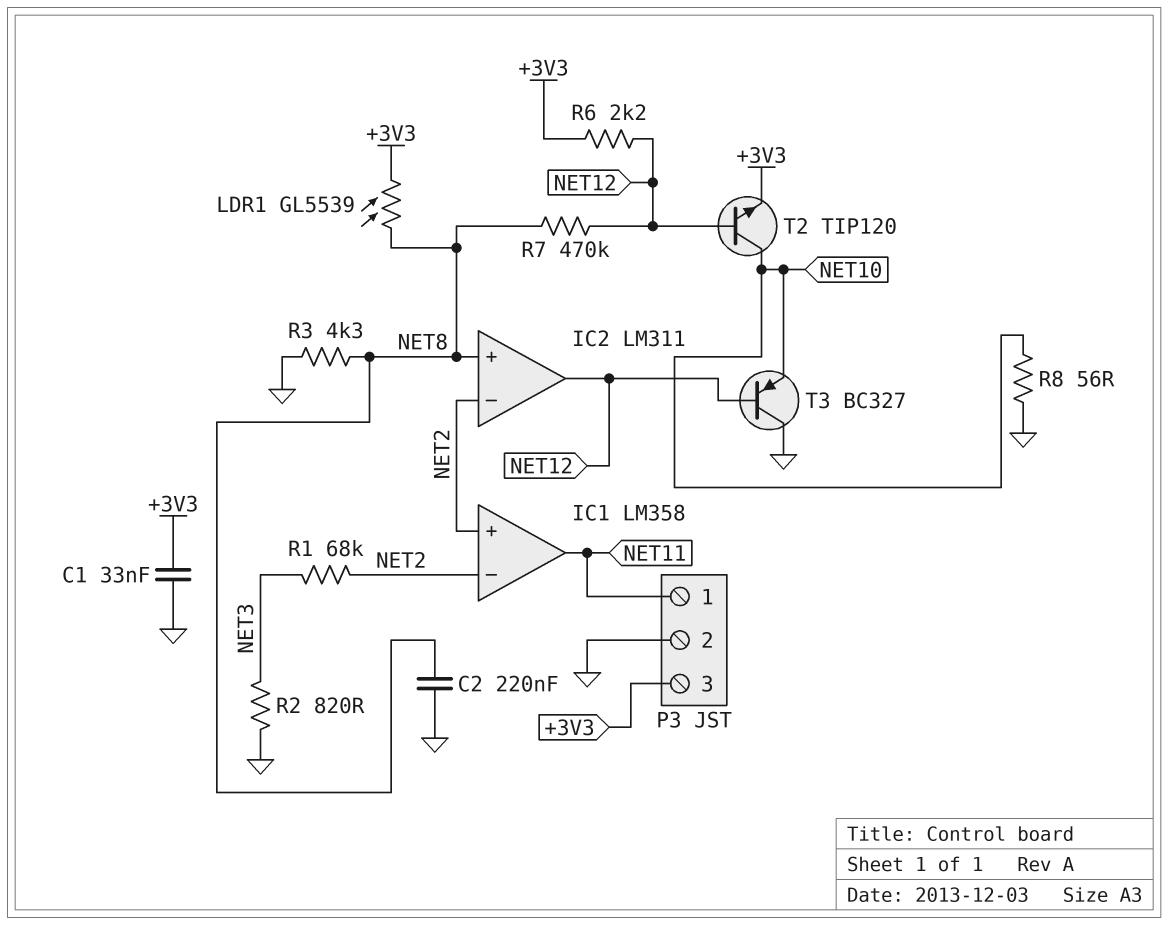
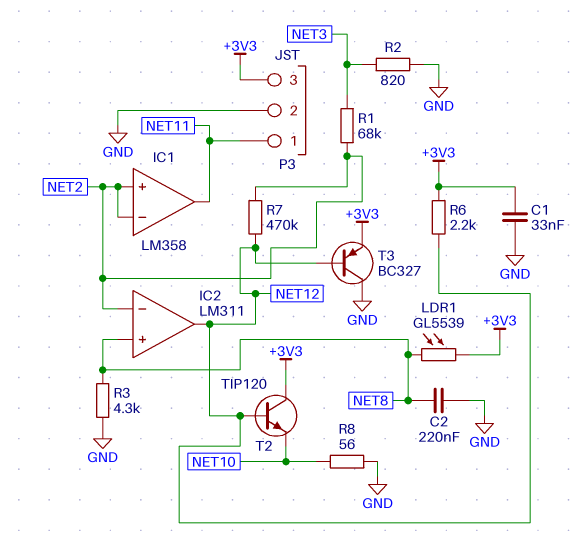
R7: 470k (NET8, NET12) -> 470k (NET2, NET12)
T2: NPN TIP120 (B NET12, C NET10, E +3V3) -> NPN TIP120 (B NET12, C +3V3, E NET10)
T3: PNP BC327 (B NET12, C GND, E NET10) -> PNP BC327 (B NET12, C GND, E +3V3)

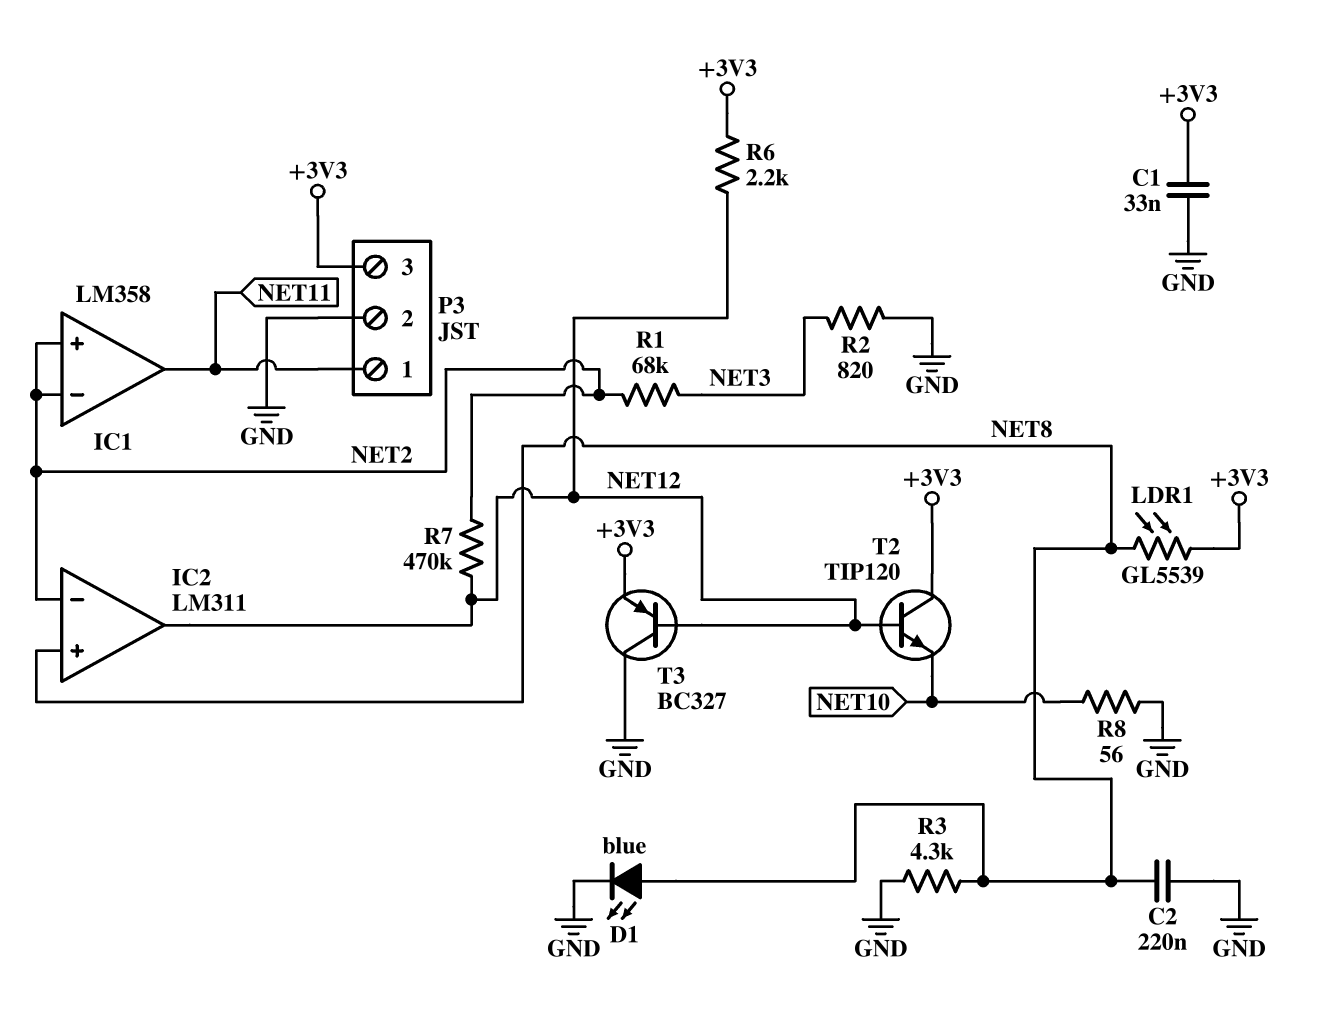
D1: none -> LED blue (A NET8, K GND)

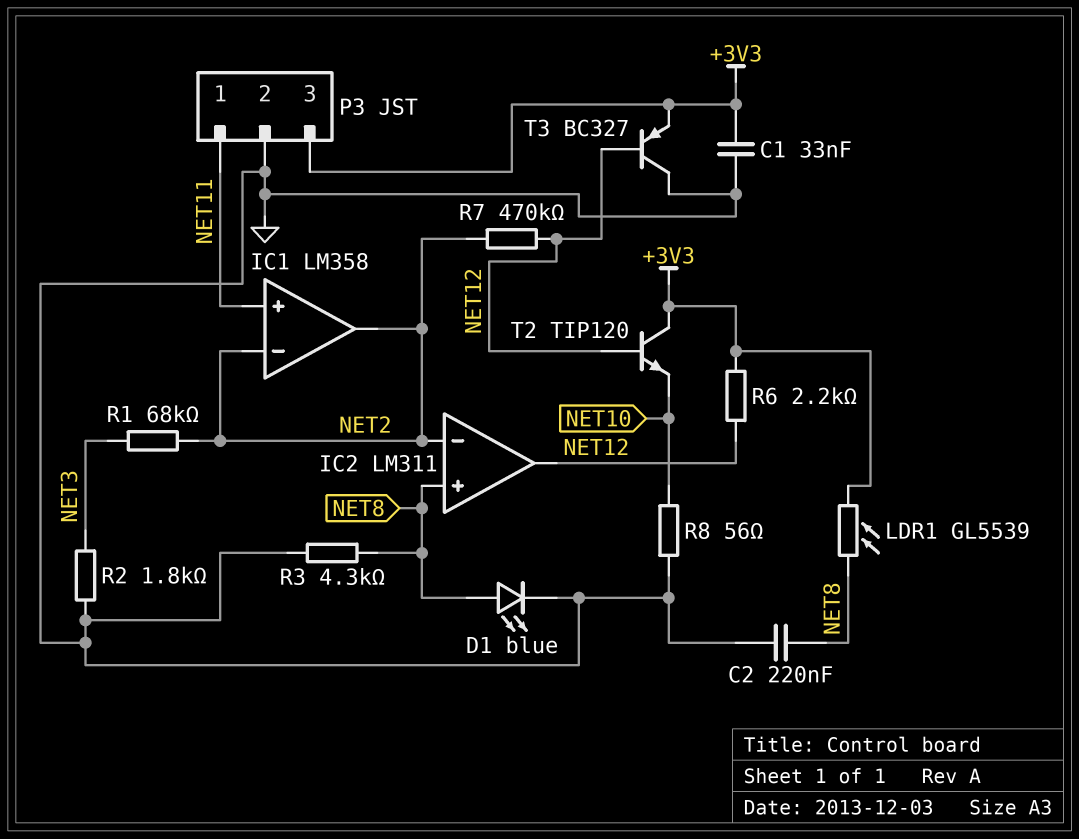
IC1 pin in+: NET2 -> NET11
IC1 pin out: NET11 -> NET2
R2: 820 (GND, NET3) -> 1.8k (GND, NET3)

